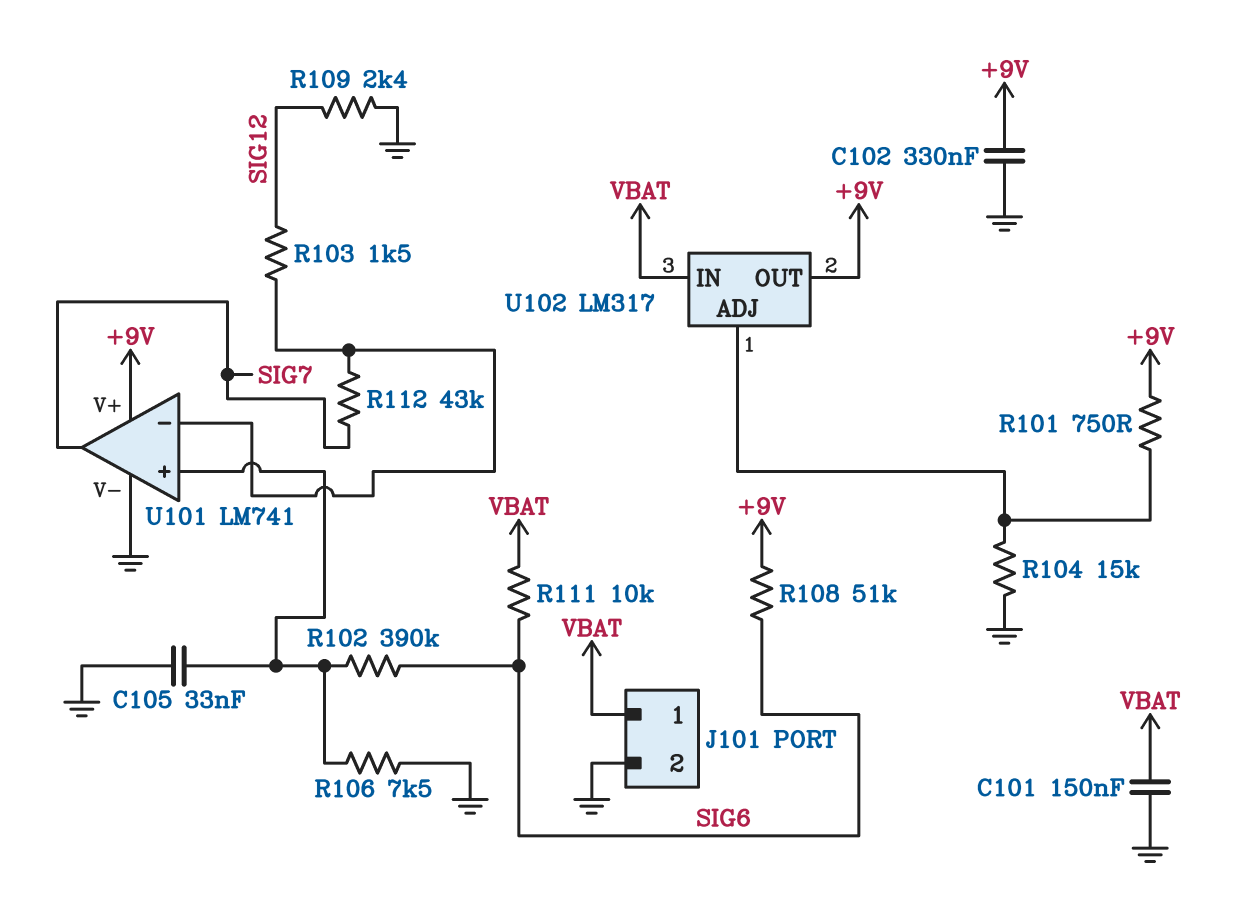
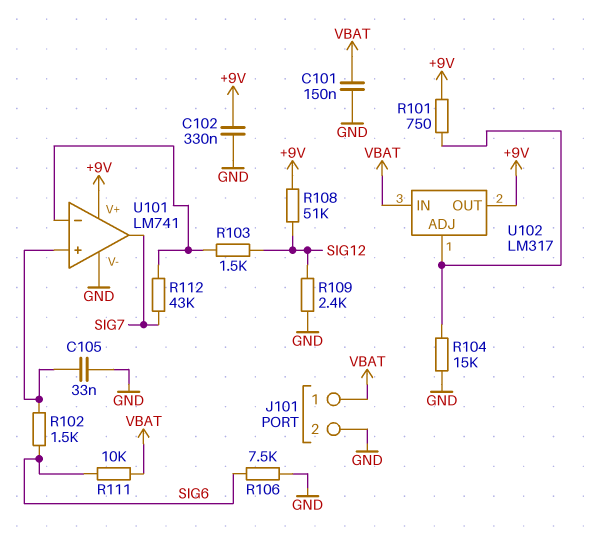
R102: 390k (SIG6, U101/in+) -> 1.5k (SIG6, U101/in+)
R106: 7.5k (GND, U101/in+) -> 7.5k (GND, SIG6)
R108: 51k (+9V, SIG6) -> 51k (+9V, SIG12)

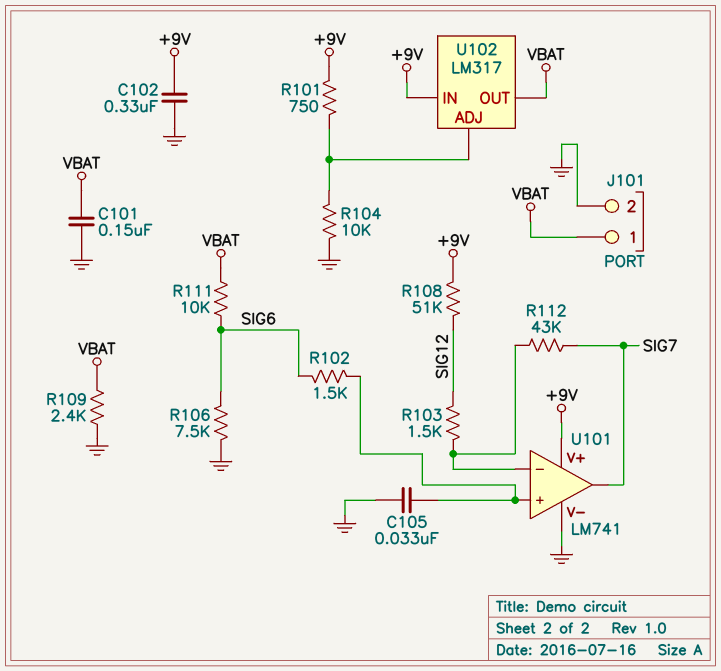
R104: 15k (GND, U102/ADJ) -> 10k (GND, U102/ADJ)
R109: 2.4k (GND, SIG12) -> 2.4k (GND, VBAT)
U102 pin IN: VBAT -> +9V
U102 pin OUT: +9V -> VBAT

